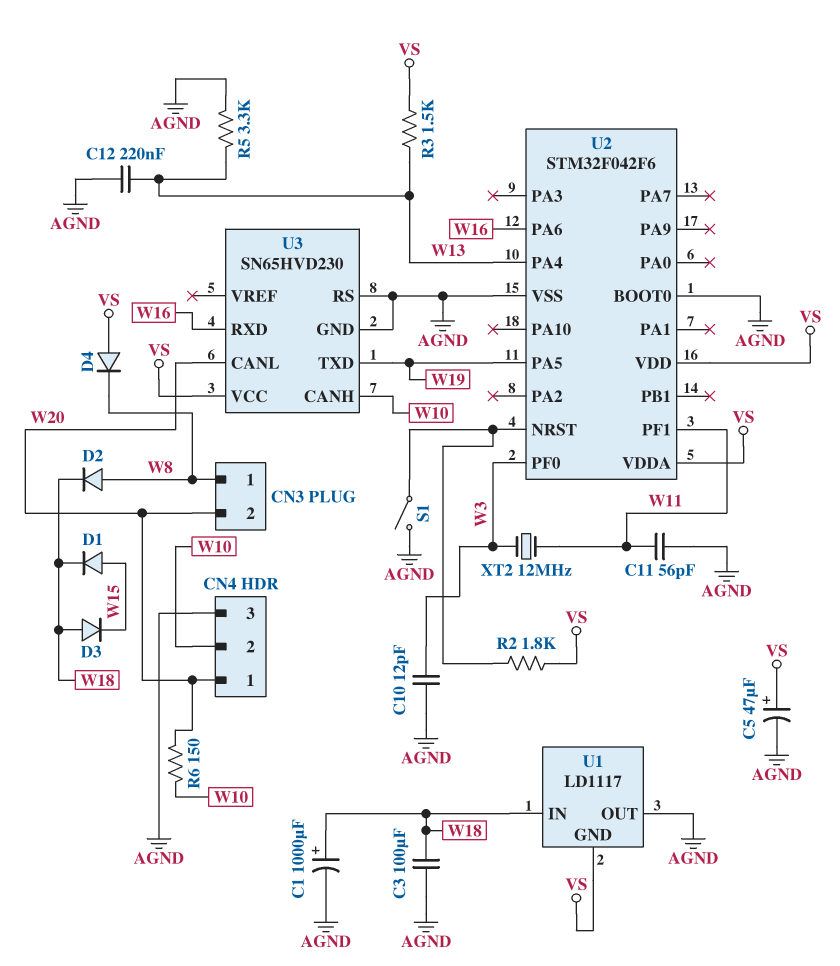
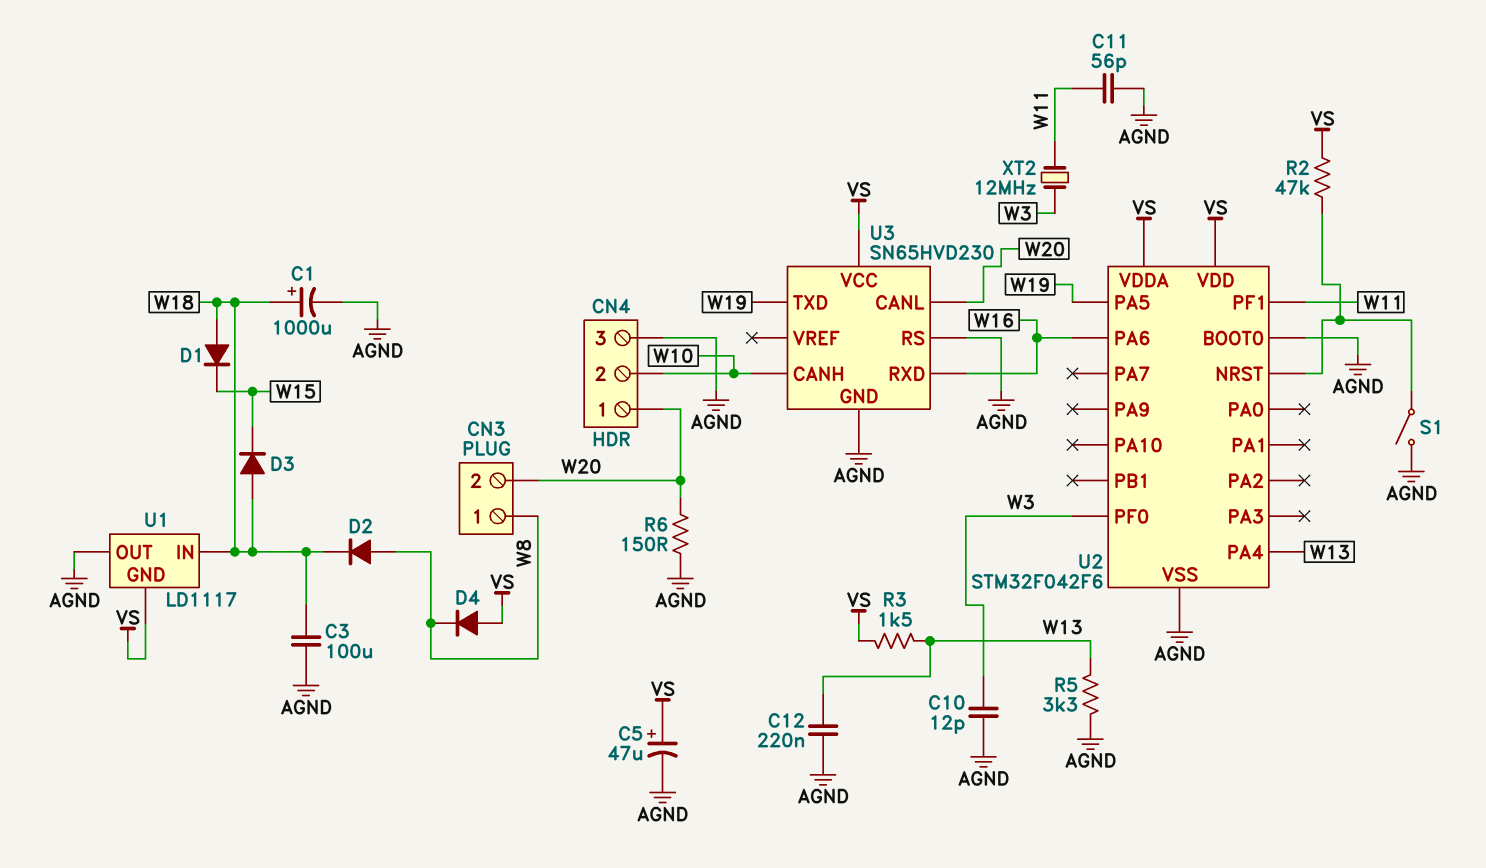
D1: diode (A W15, K W18) -> diode (A W18, K W15)
R2: 1.8k (U2/NRST, VS) -> 47k (U2/NRST, VS)
R6: 150 (W10, W20) -> 150 (AGND, W20)

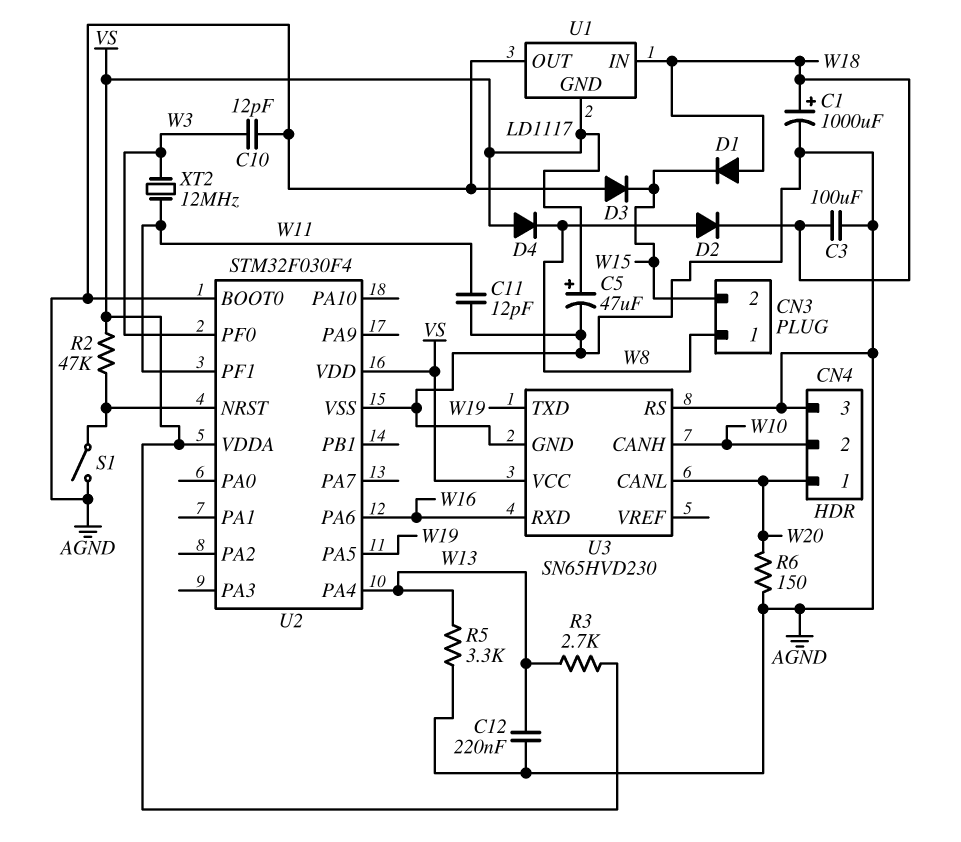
C11: 56pF (AGND, W11) -> 12pF (AGND, W11)
CN3 pin 2: W20 -> W15
D3: diode (A W18, K W15) -> diode (A AGND, K W15)
R3: 1.5k (VS, W13) -> 2.7k (VS, W13)
U2: STM32F042F6 -> STM32F030F4

